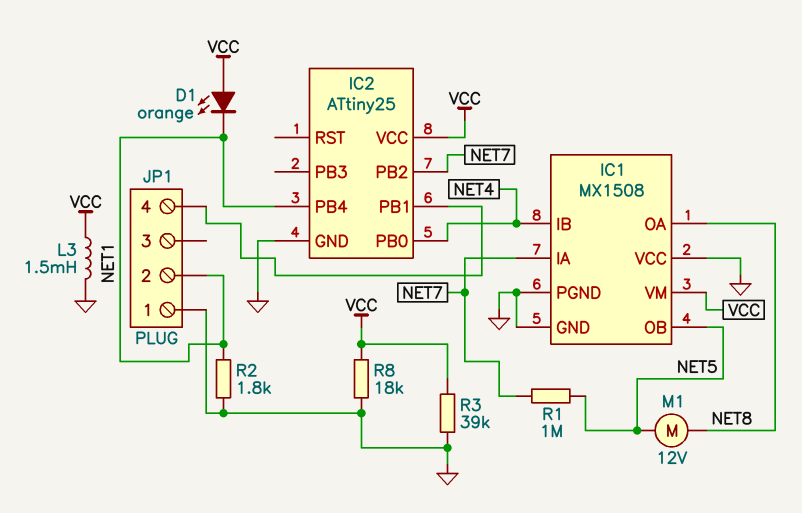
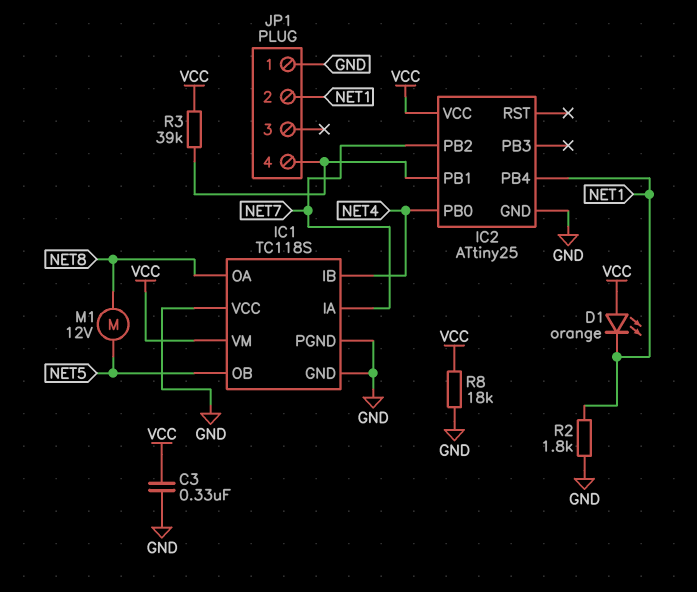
C3: none -> 330nF (GND, VCC)
IC1: MX1508 -> TC118S
L3: 1.5mH (GND, VCC) -> none
R1: 1M (NET5, NET7) -> none
R3: 39k (GND, VCC) -> 39k (IC2/PB1, VCC)

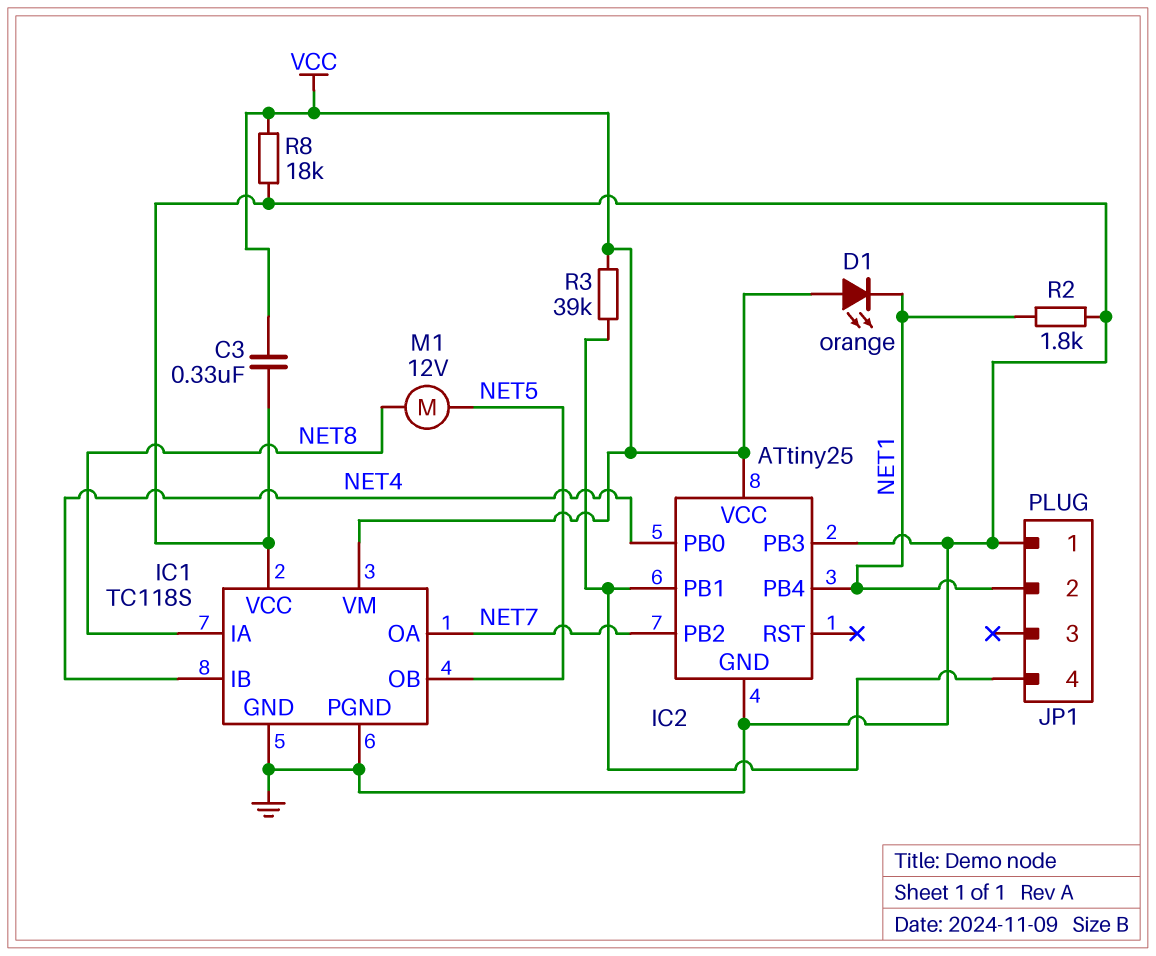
IC1 pin IA: NET7 -> NET8
IC1 pin OA: NET8 -> NET7
IC2 pin PB3: none -> GND

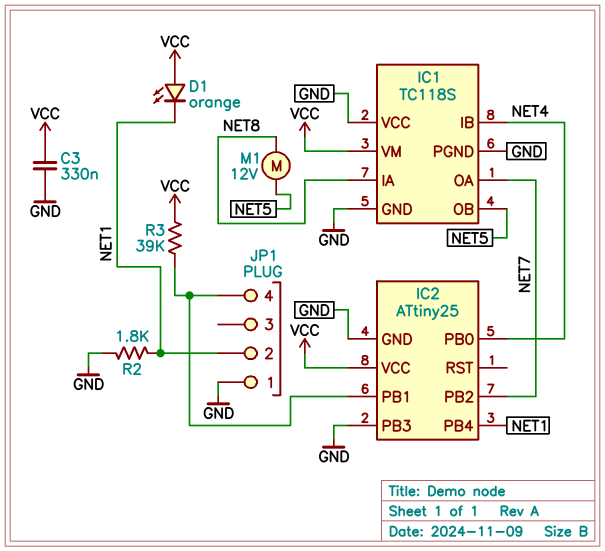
R8: 18k (GND, VCC) -> none

